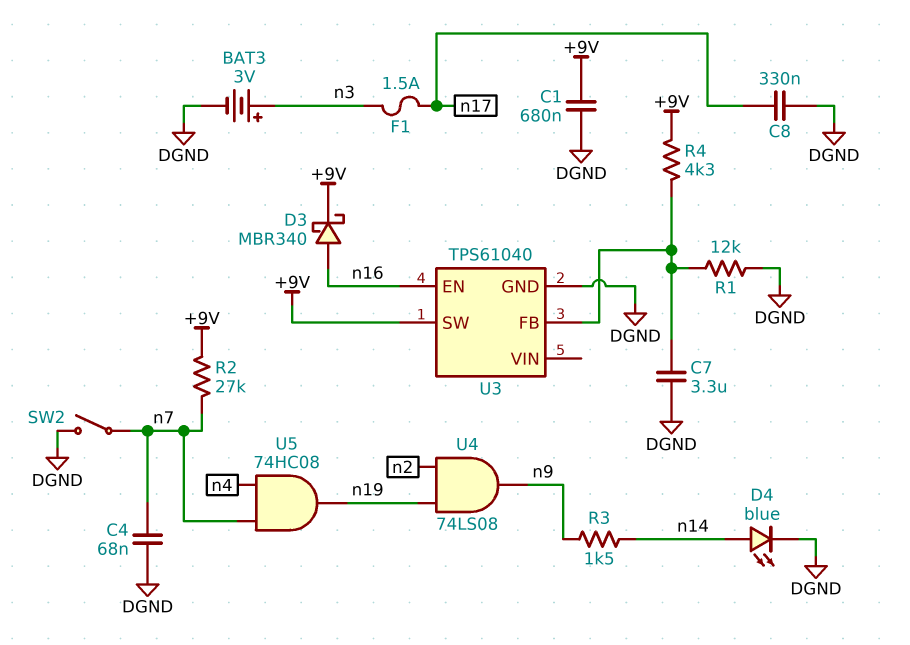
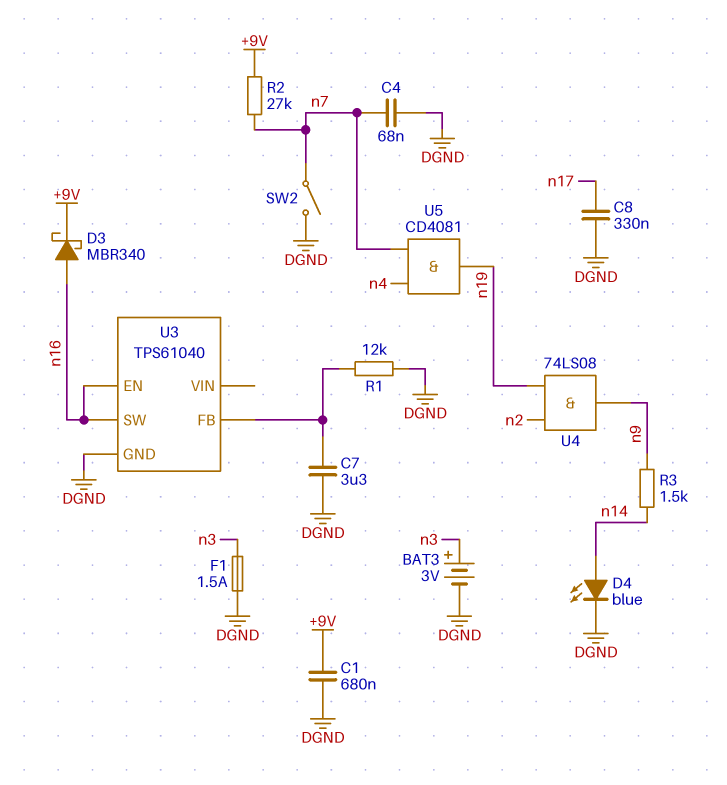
F1: 1.5A (n3, n17) -> 1.5A (DGND, n3)
R4: 4.3k (+9V, U3/FB) -> none
U3 pin SW: +9V -> n16
U5: AND 74HC08 (in n4, in n7, out n19) -> AND CD4081 (in n4, in n7, out n19)

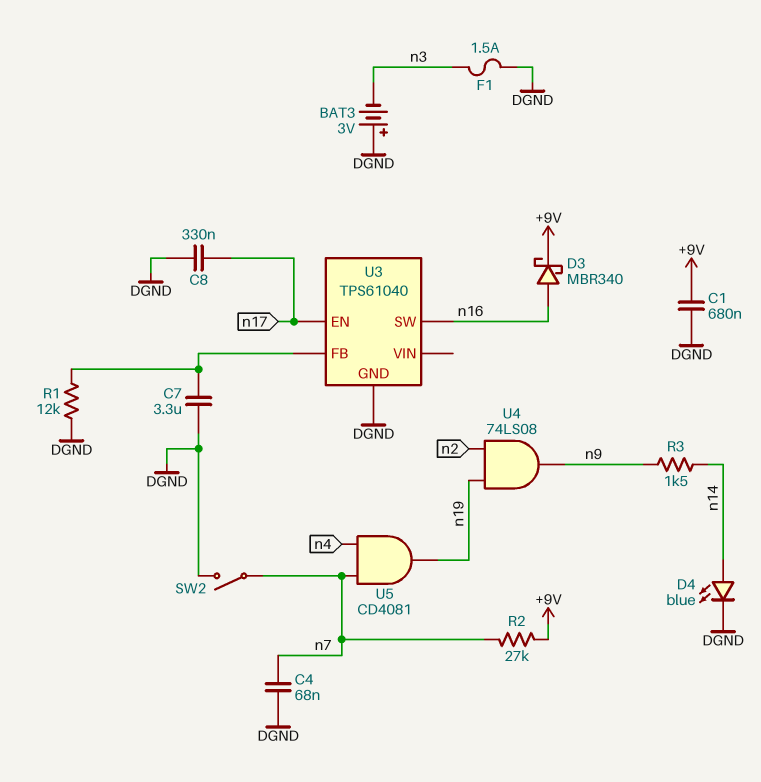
BAT3: 3V (plus n3, minus DGND) -> 3V (plus DGND, minus n3)
U3 pin EN: n16 -> n17

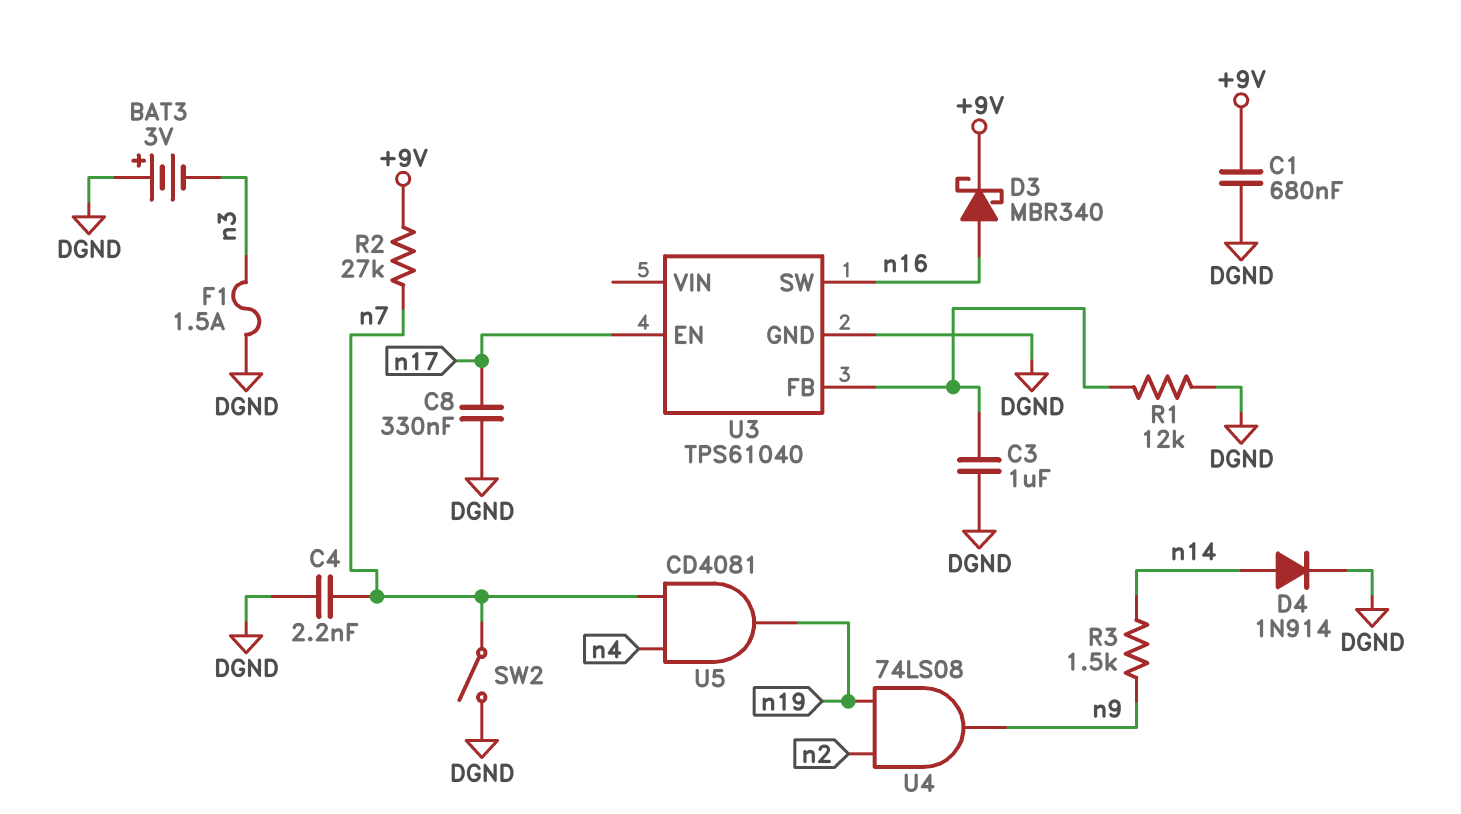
C3: none -> 1uF (DGND, U3/FB)
C4: 68nF (DGND, n7) -> 2.2nF (DGND, n7)
C7: 3.3uF (DGND, U3/FB) -> none
D4: LED blue (A n14, K DGND) -> diode 1N914 (A n14, K DGND)

